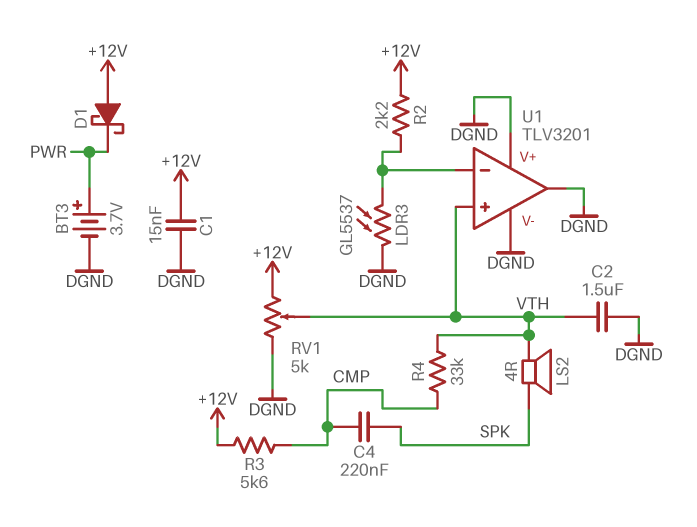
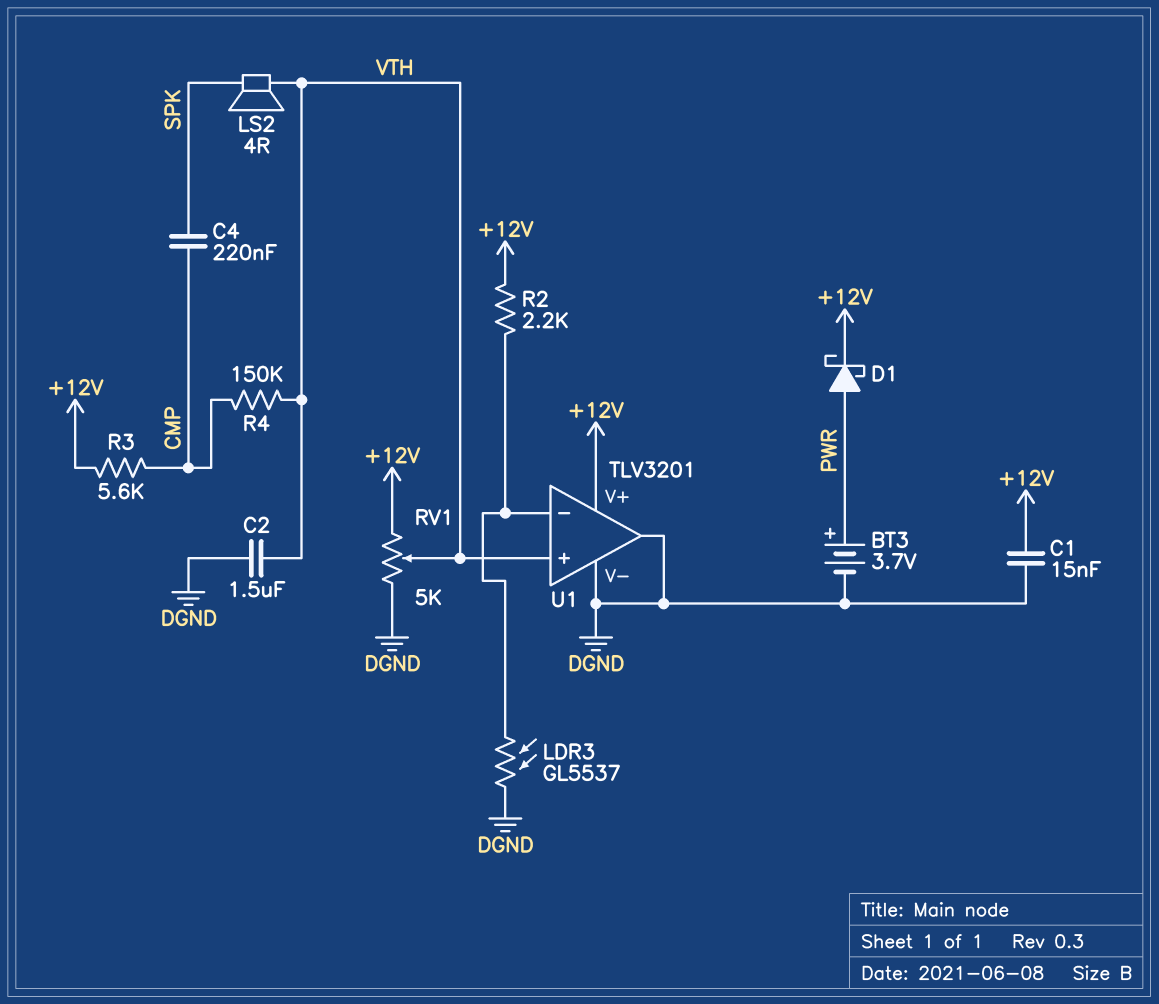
D1: schottky (A +12V, K PWR) -> schottky (A PWR, K +12V)
R4: 33k (CMP, VTH) -> 150k (CMP, VTH)
U1 pin V+: DGND -> +12V

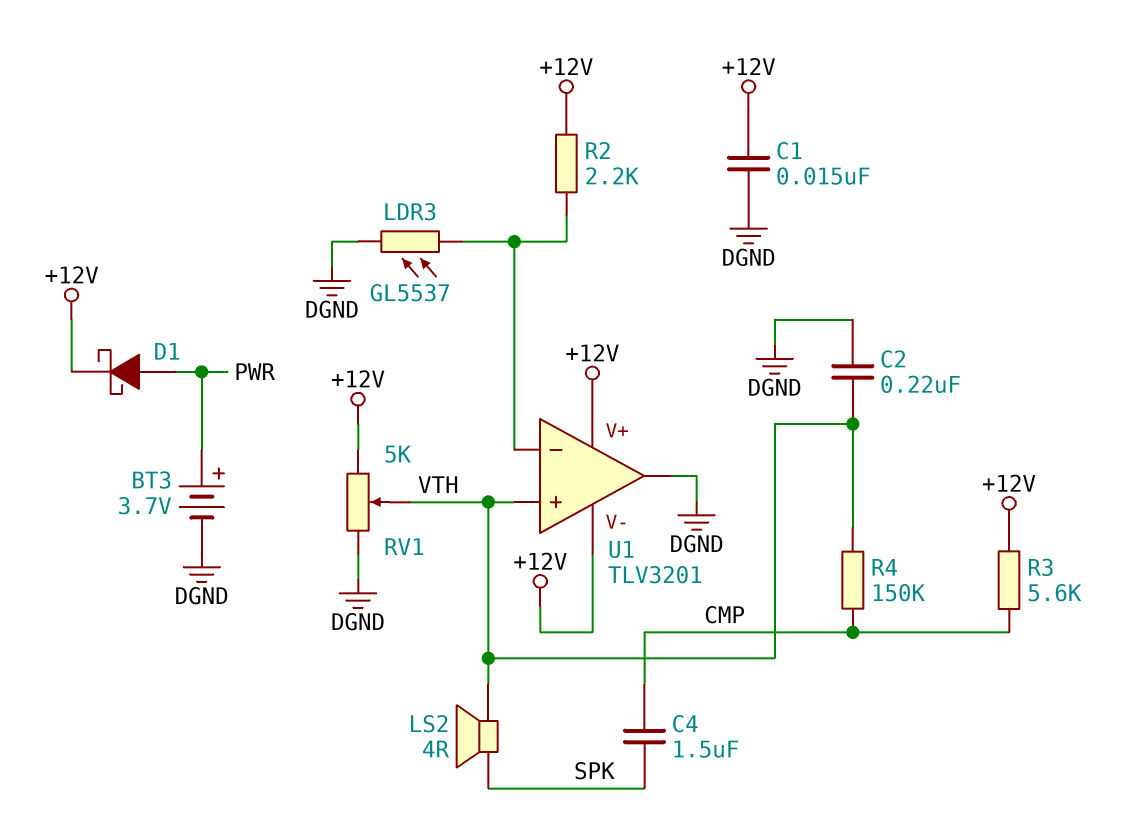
C2: 1.5uF (DGND, VTH) -> 220nF (DGND, VTH)
C4: 220nF (CMP, SPK) -> 1.5uF (CMP, SPK)
U1 pin V-: DGND -> +12V

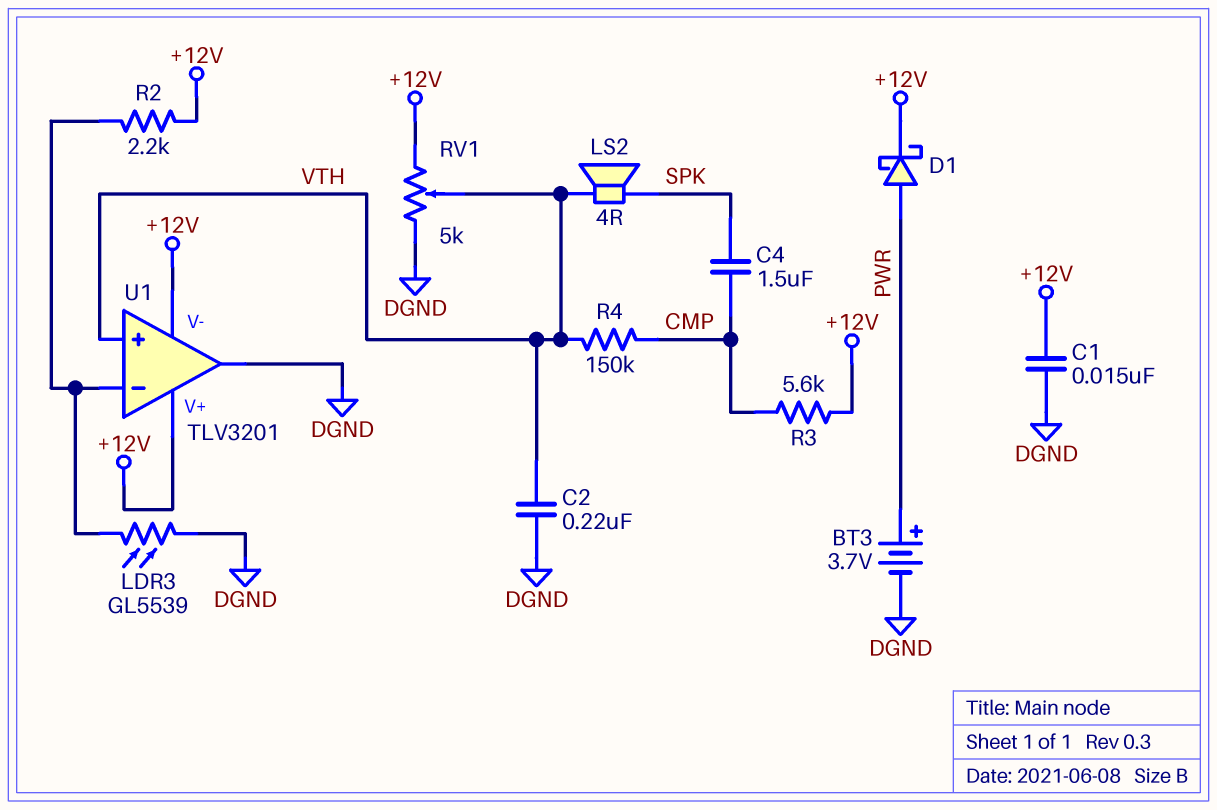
LDR3: GL5537 (DGND, U1/in-) -> GL5539 (DGND, U1/in-)

